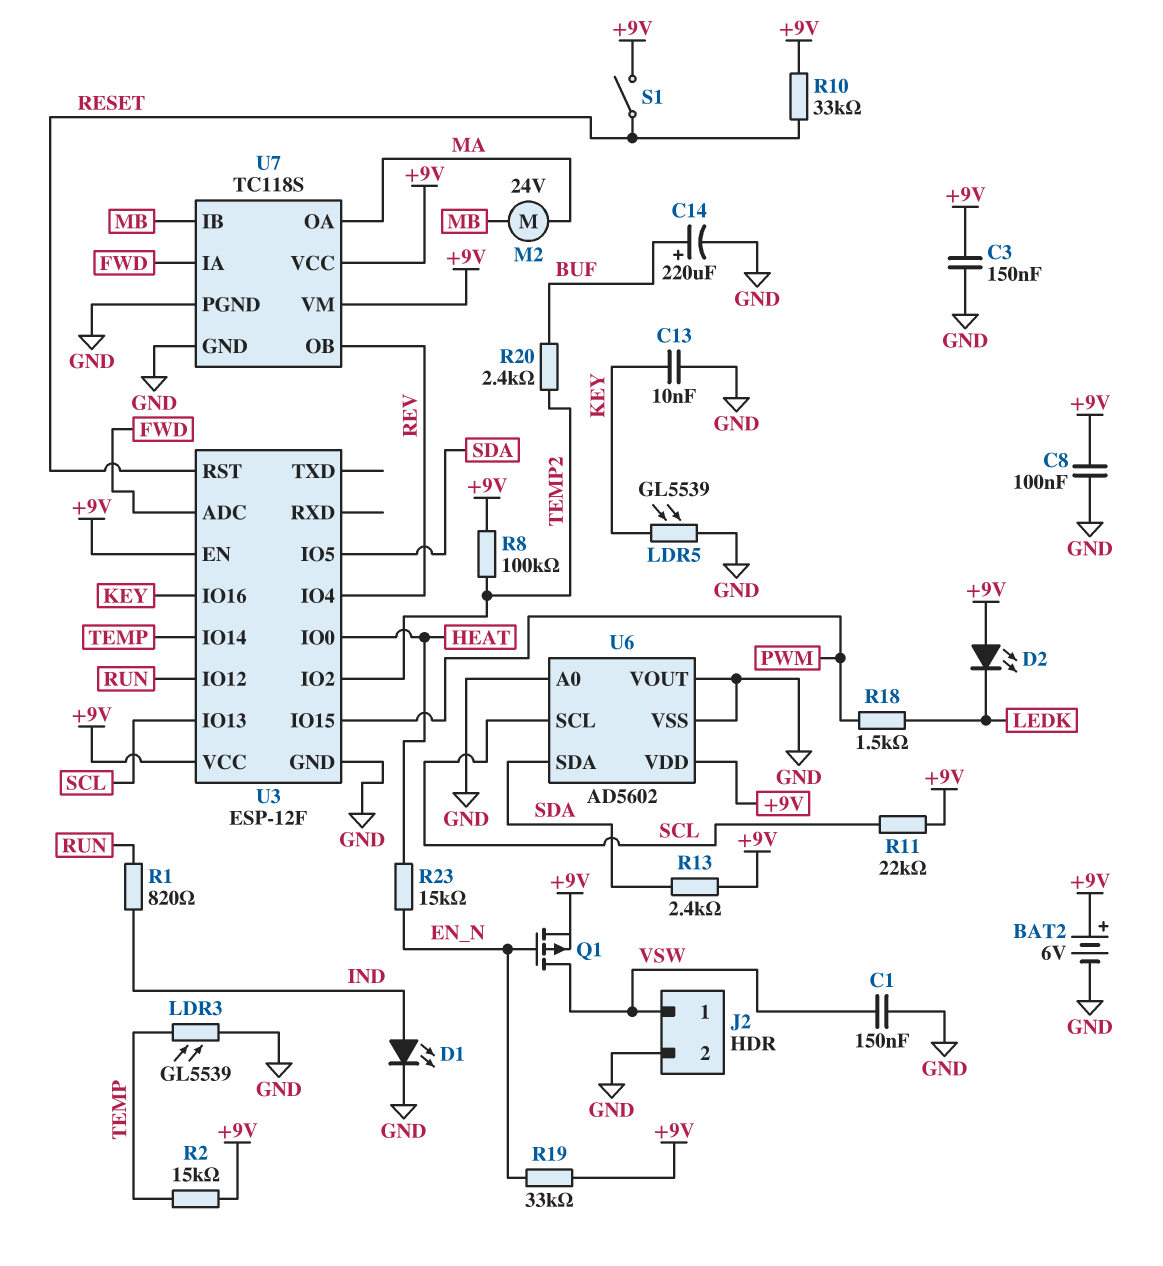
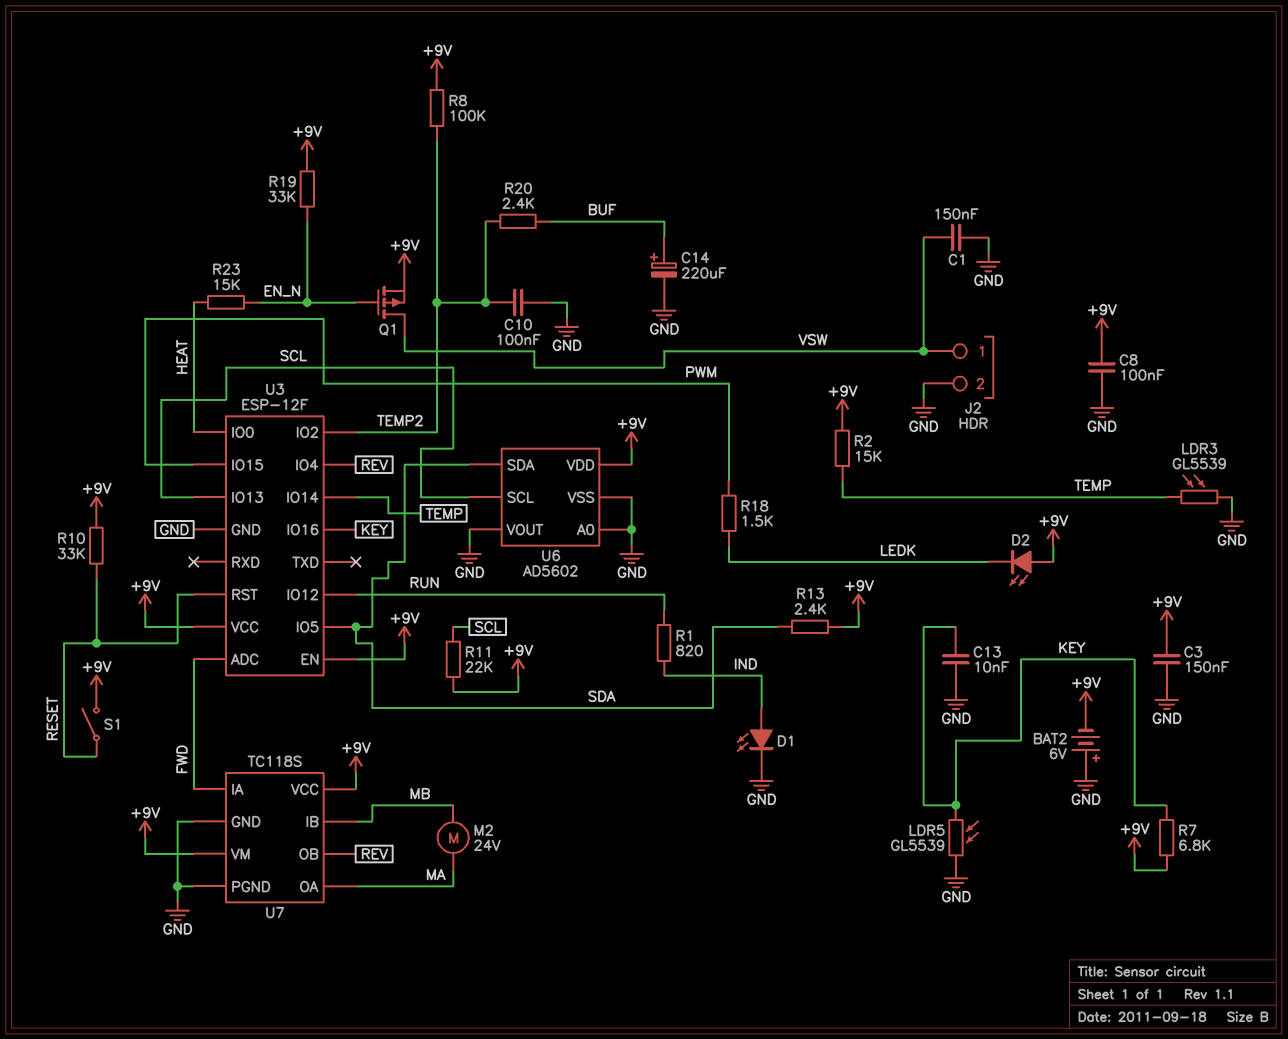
BAT2: 6V (plus +9V, minus GND) -> 6V (plus GND, minus +9V)
C10: none -> 100nF (GND, TEMP2)
R7: none -> 6.8k (+9V, KEY)

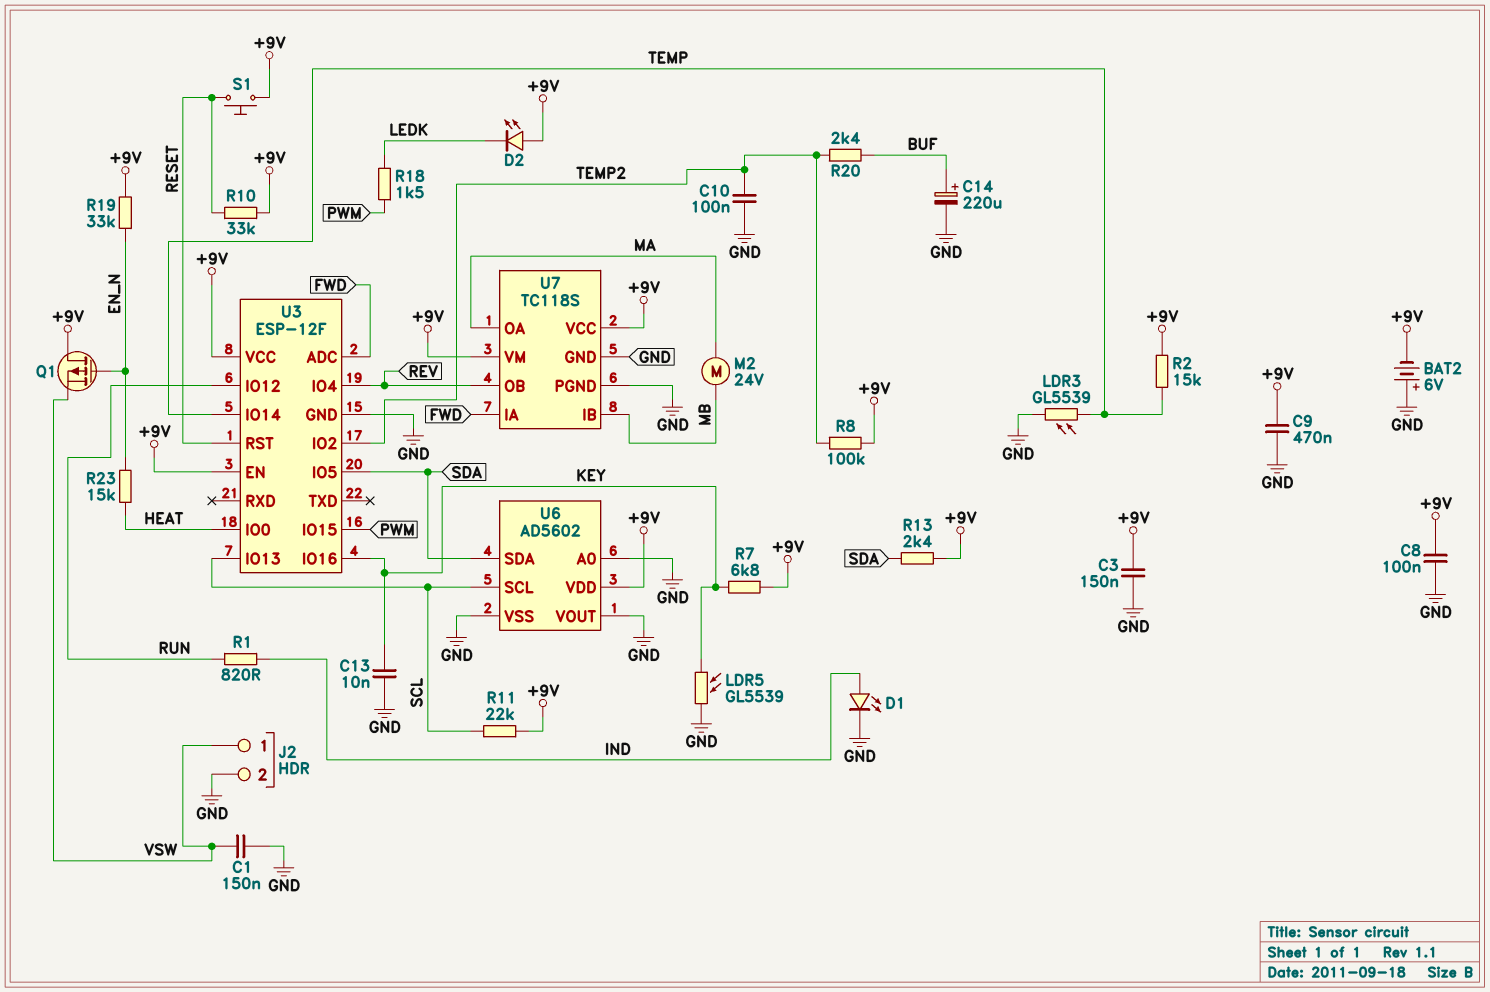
C9: none -> 470nF (+9V, GND)
Q1: PMOS (G EN_N, D VSW, S +9V) -> PMOS (G EN_N, D +9V, S VSW)
S1: switch (+9V, RESET) -> button (+9V, RESET)

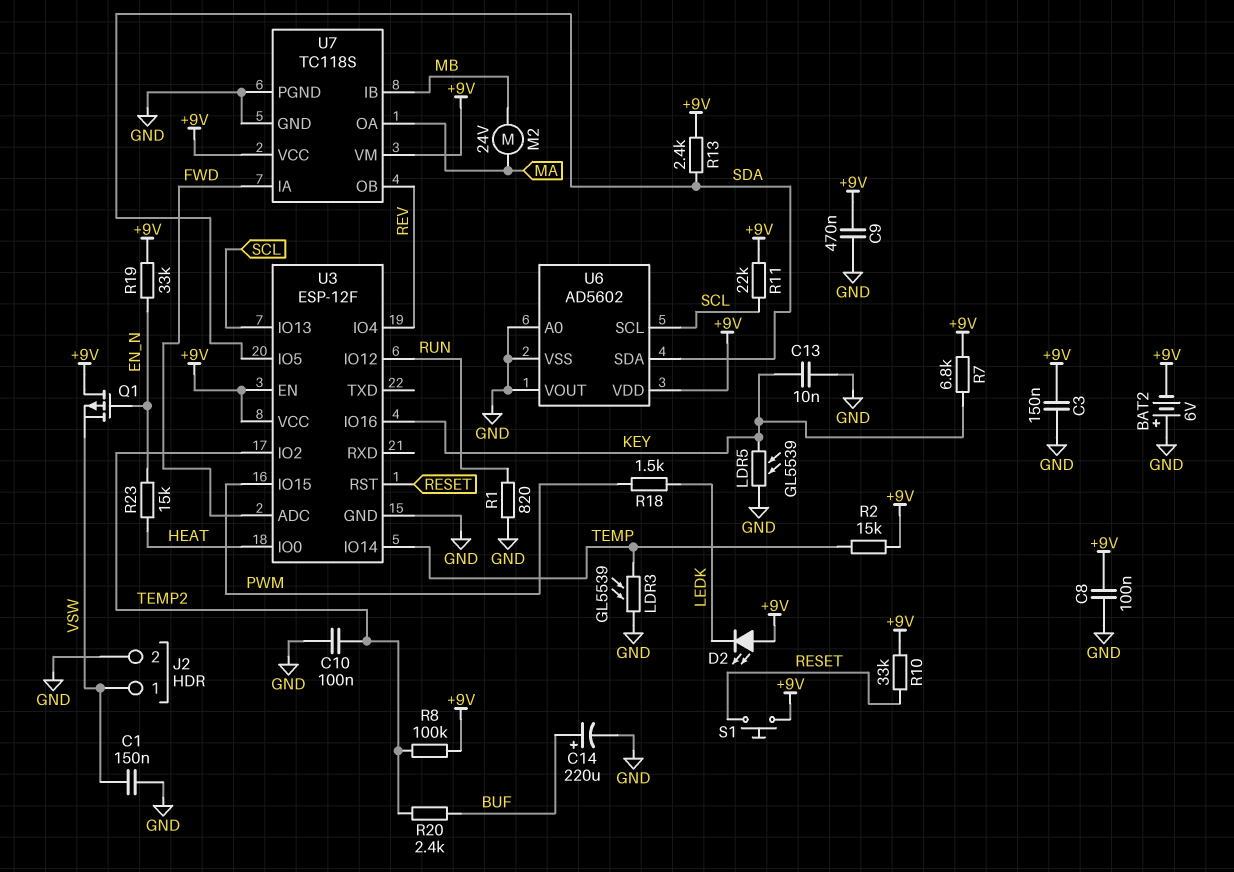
D1: LED (A IND, K GND) -> none
R1: 820 (IND, RUN) -> 820 (GND, RUN)

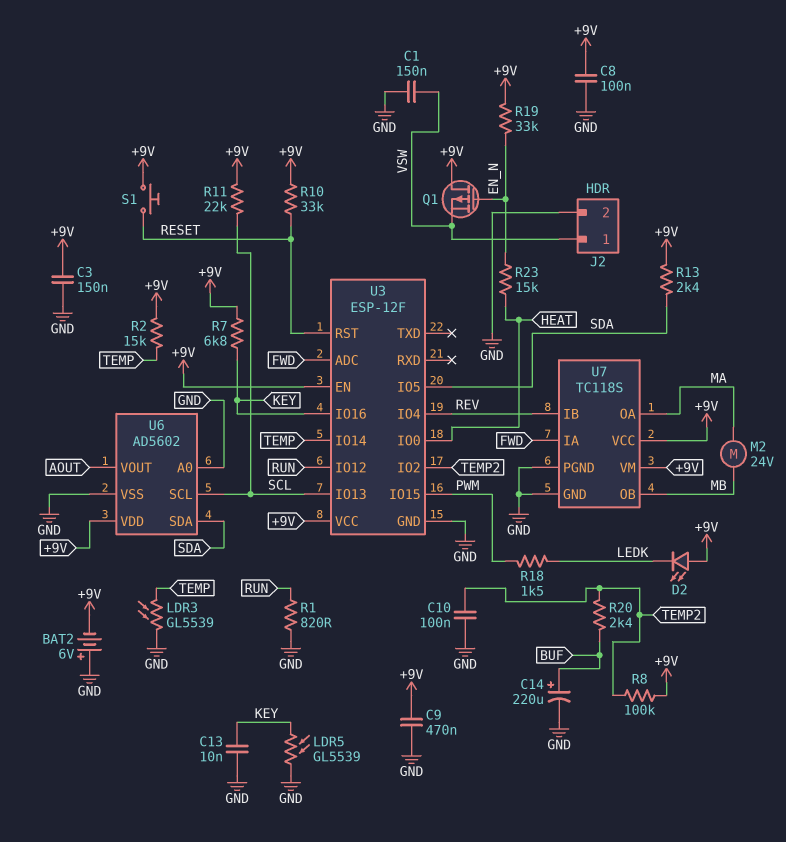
U6 pin VOUT: GND -> AOUT
U7 pin IB: MB -> REV
U7 pin OB: REV -> MB

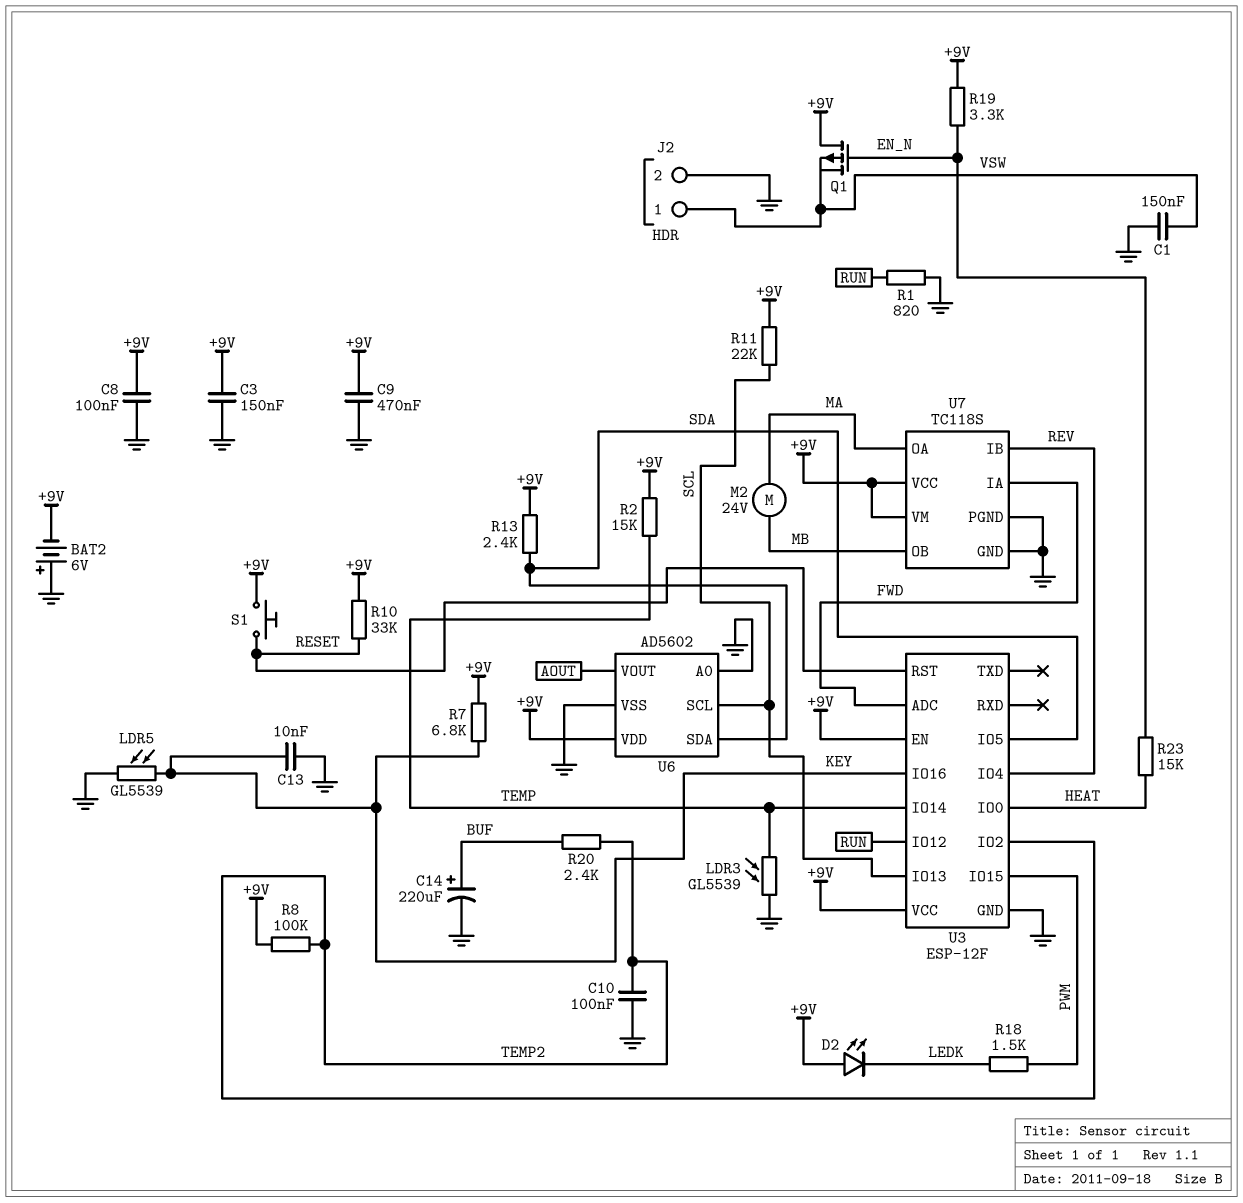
R19: 33k (+9V, EN_N) -> 3.3k (+9V, EN_N)

